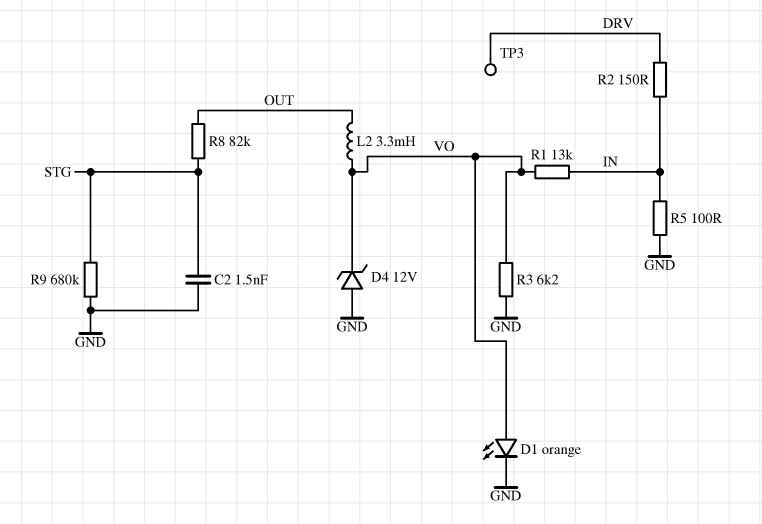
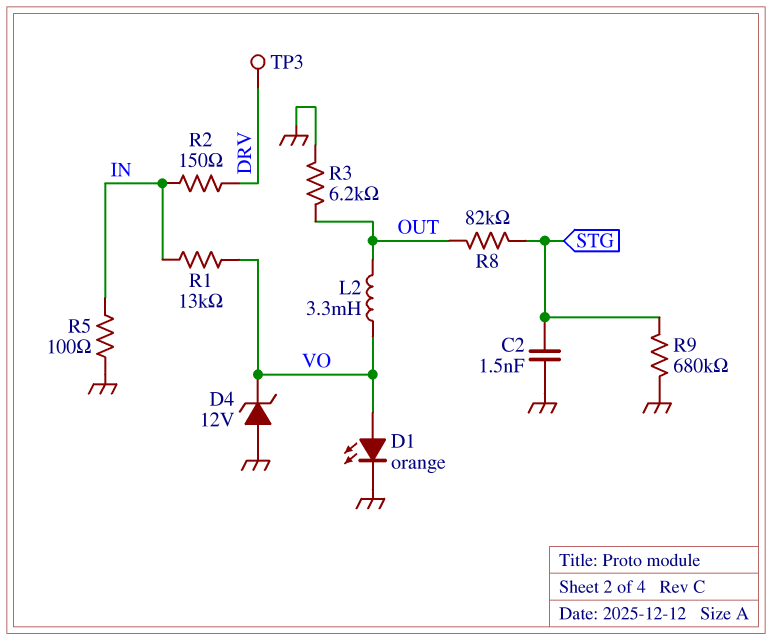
R3: 6.2k (GND, VO) -> 6.2k (GND, OUT)

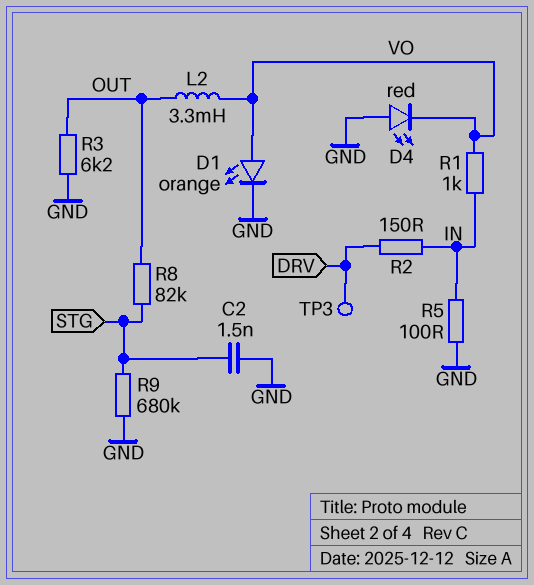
D4: zener 12V (A GND, K VO) -> LED red (A GND, K VO)
R1: 13k (IN, VO) -> 1k (IN, VO)

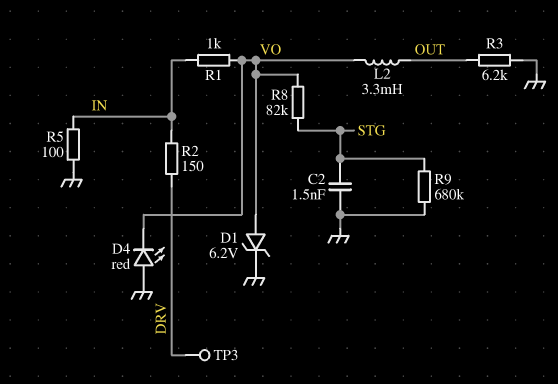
D1: LED orange (A VO, K GND) -> zener 6.2V (A VO, K GND)
R8: 82k (OUT, STG) -> 82k (STG, VO)

